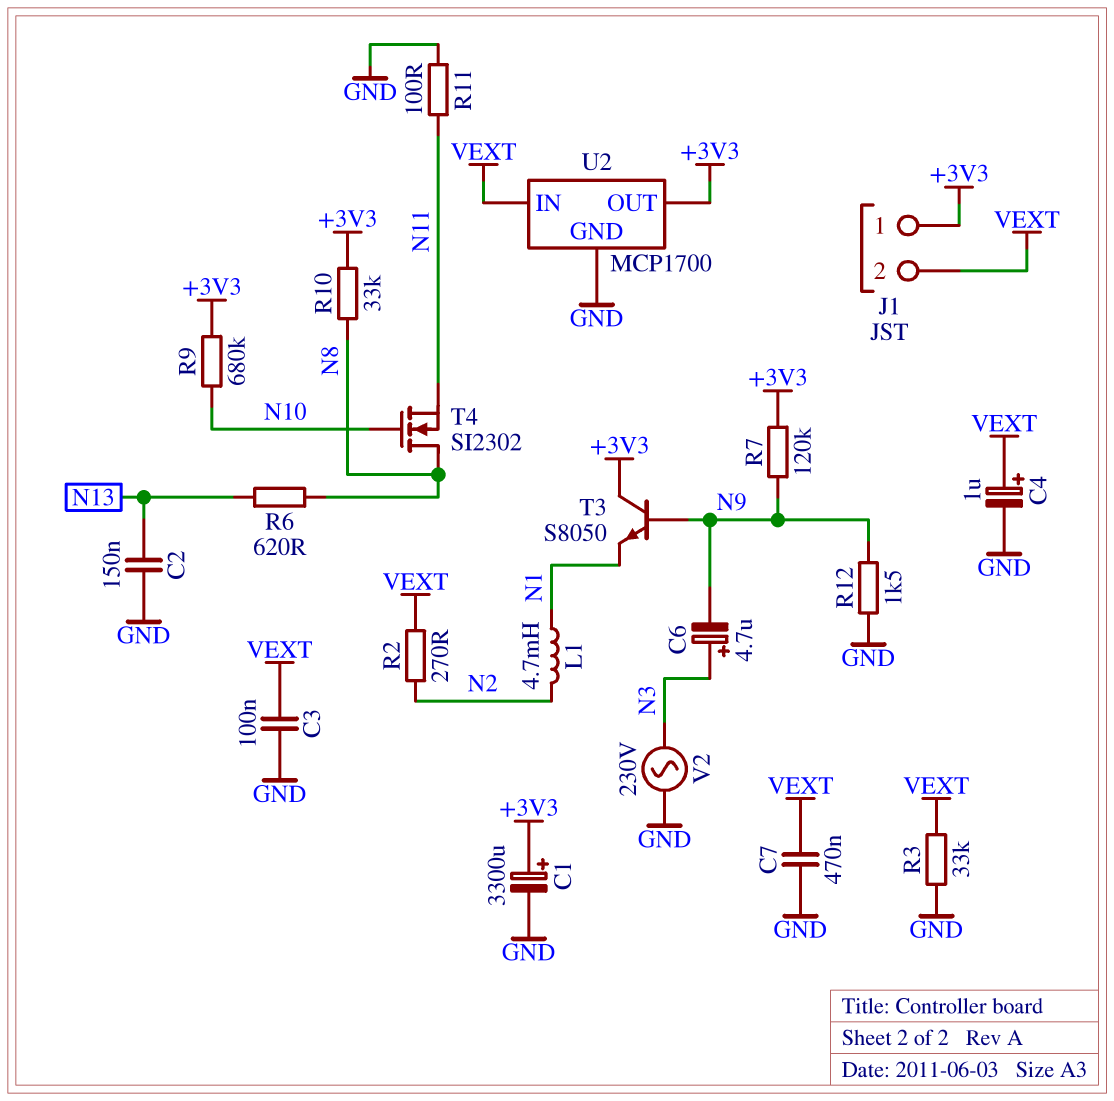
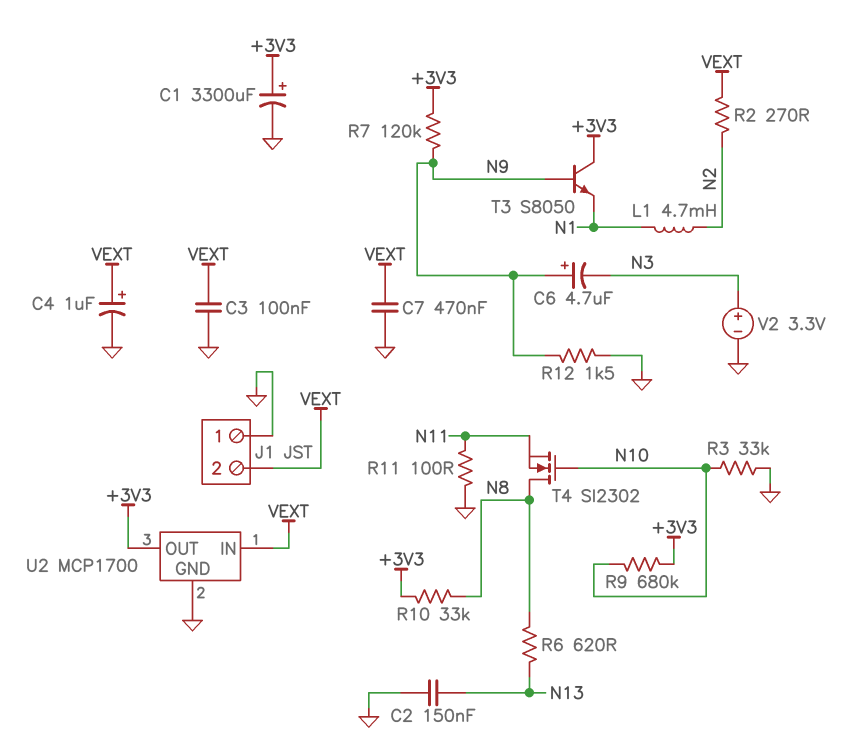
C6: 4.7uF (plus N3, minus N9) -> 4.7uF (plus N9, minus N3)
J1 pin 1: +3V3 -> GND
R3: 33k (GND, VEXT) -> 33k (GND, N10)
V2: AC 230V (GND, N3) -> 3.3V (plus N3, minus GND)

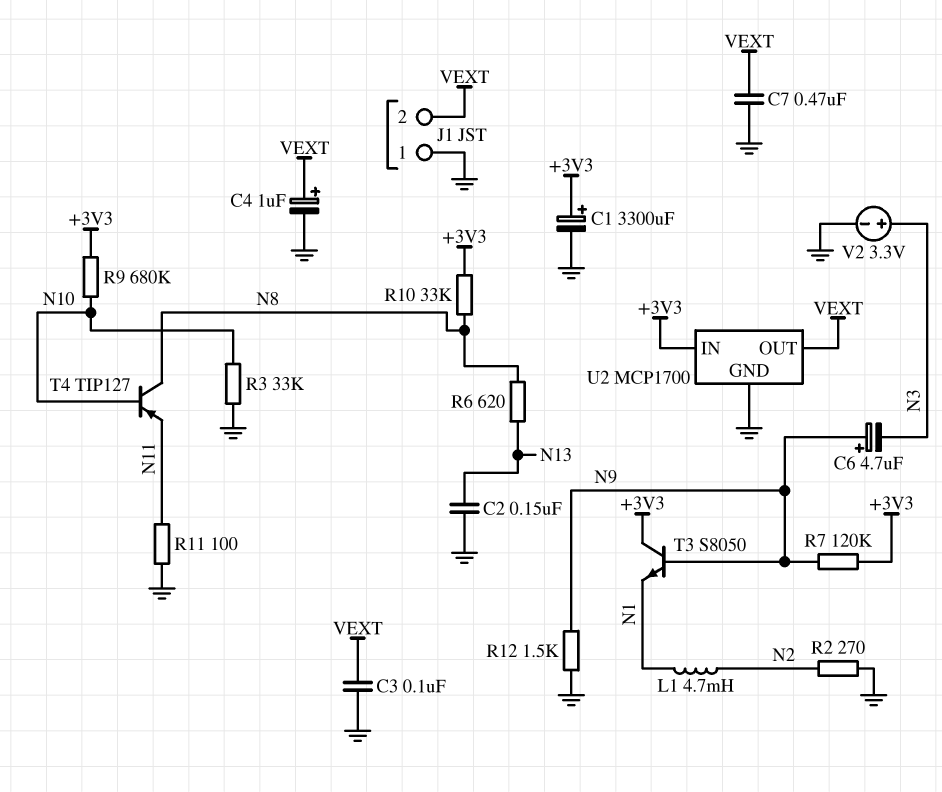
R2: 270 (N2, VEXT) -> 270 (GND, N2)
T4: NMOS SI2302 (G N10, D N8, S N11) -> PNP TIP127 (B N10, C N8, E N11)
U2 pin IN: VEXT -> +3V3
U2 pin OUT: +3V3 -> VEXT

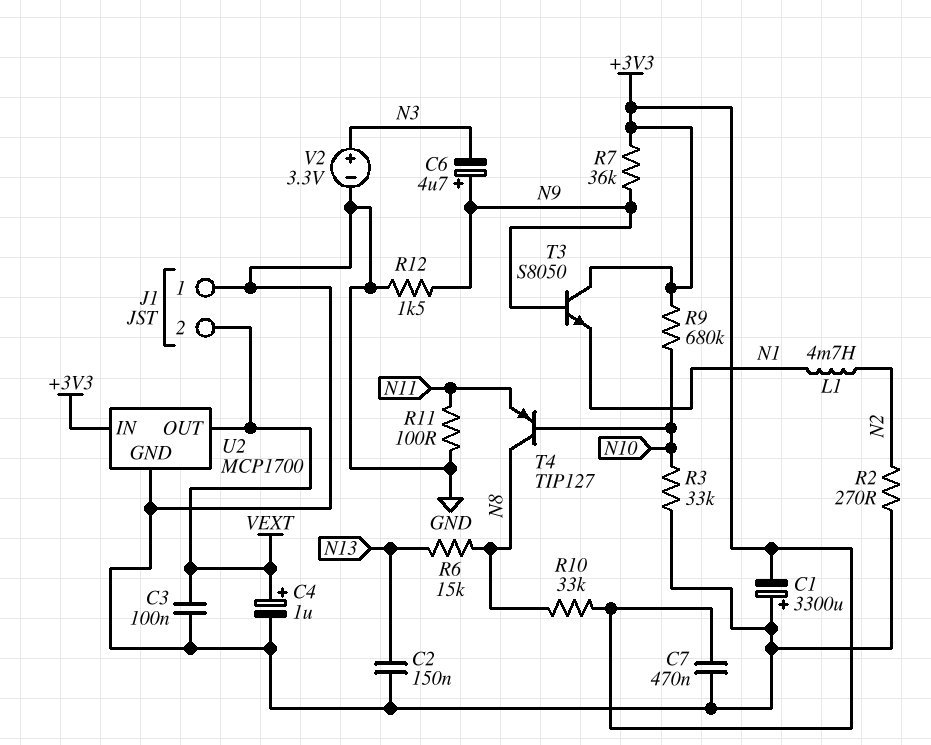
C1: 3300uF (plus +3V3, minus GND) -> 3300uF (plus GND, minus +3V3)
C7: 470nF (GND, VEXT) -> 470nF (+3V3, GND)
R6: 620 (N8, N13) -> 15k (N8, N13)
R7: 120k (+3V3, N9) -> 36k (+3V3, N9)

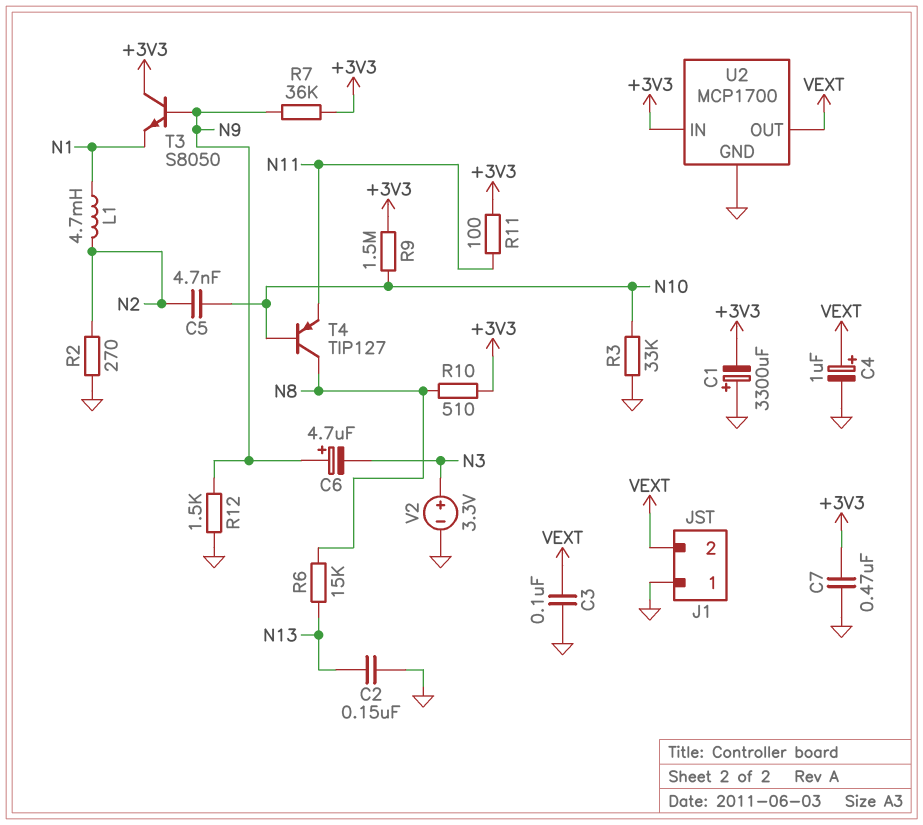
C5: none -> 4.7nF (N2, N10)
R9: 680k (+3V3, N10) -> 1.5M (+3V3, N10)
R10: 33k (+3V3, N8) -> 510 (+3V3, N8)
R11: 100 (GND, N11) -> 100 (+3V3, N11)

